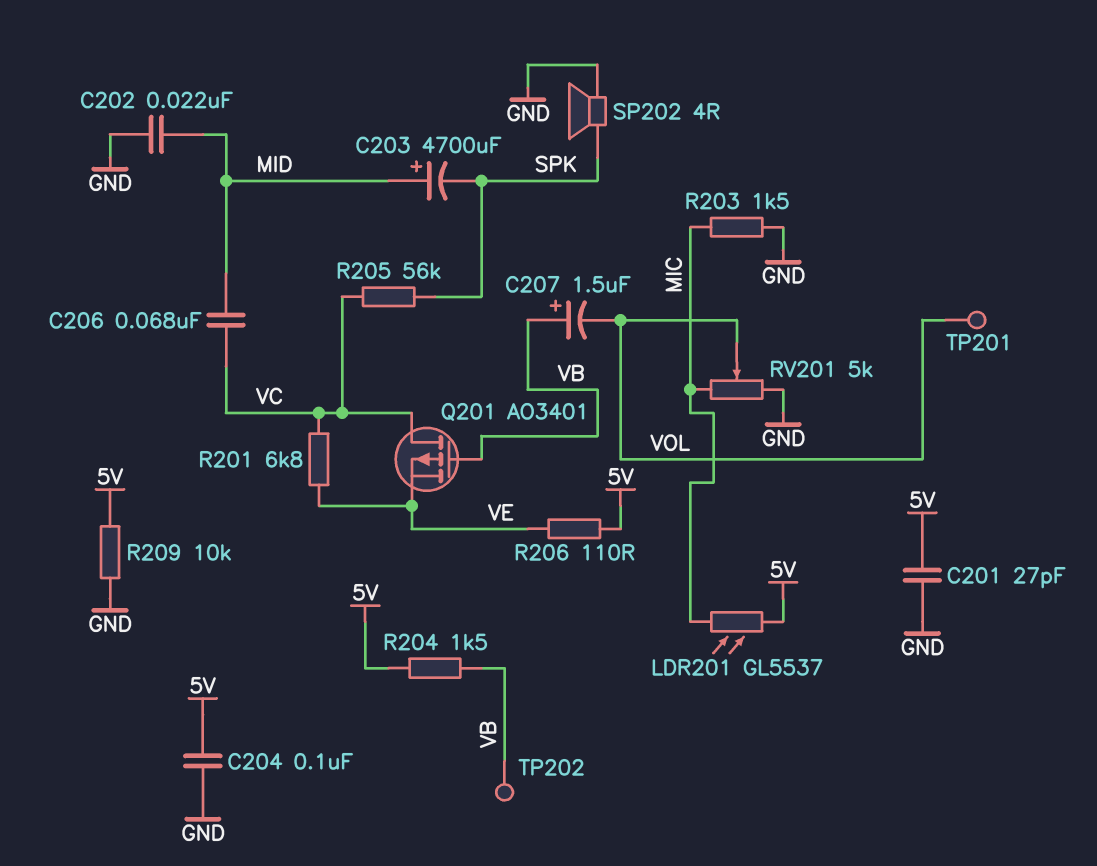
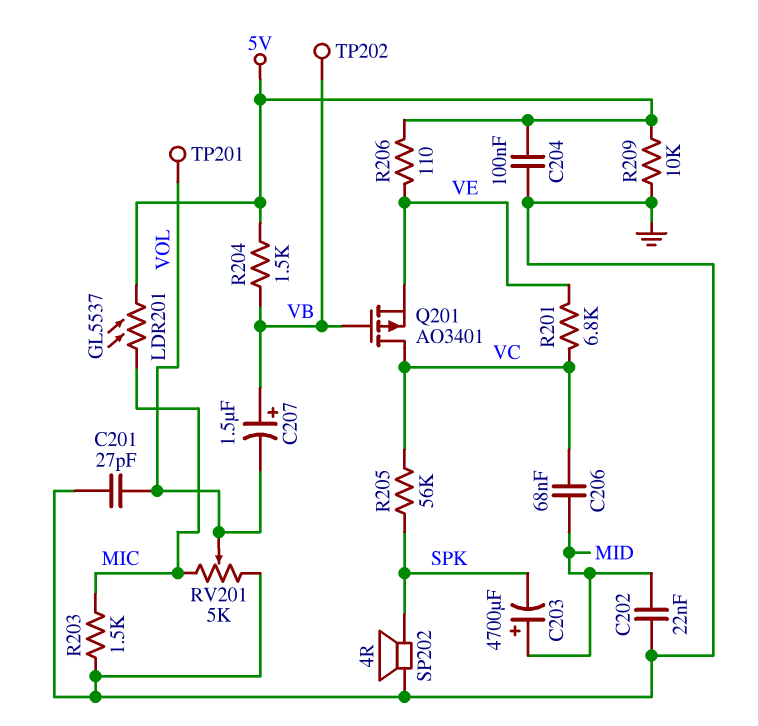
C201: 27pF (5V, GND) -> 27pF (GND, VOL)

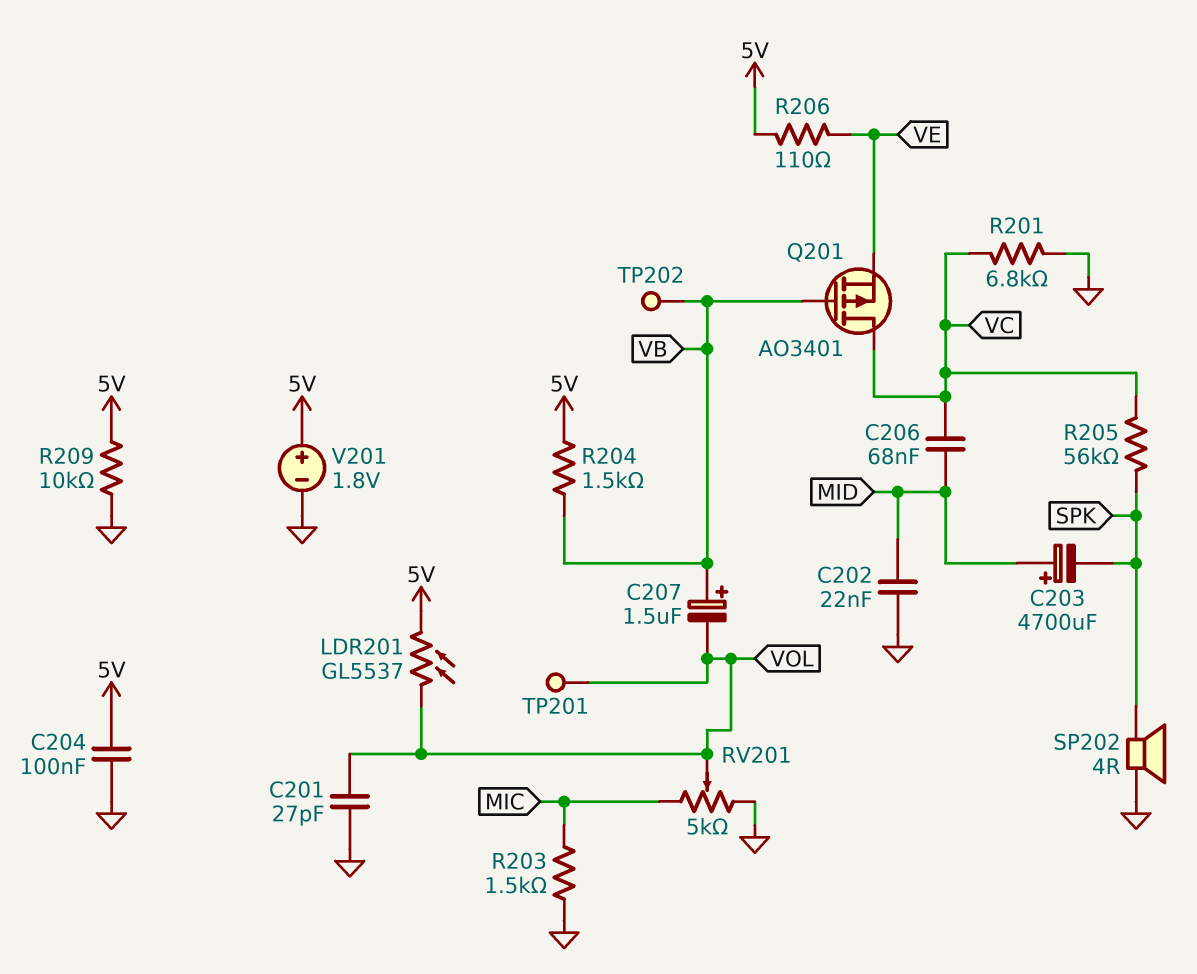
LDR201: GL5537 (5V, MIC) -> GL5537 (5V, VOL)
R201: 6.8k (VC, VE) -> 6.8k (GND, VC)
V201: none -> 1.8V (plus 5V, minus GND)

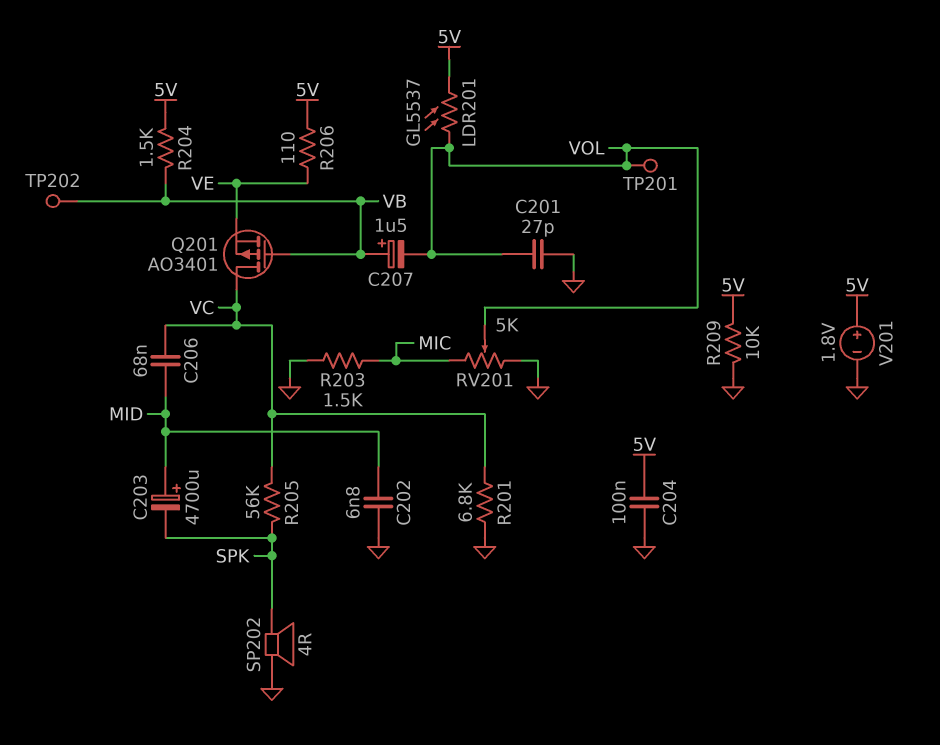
C202: 22nF (GND, MID) -> 6.8nF (GND, MID)

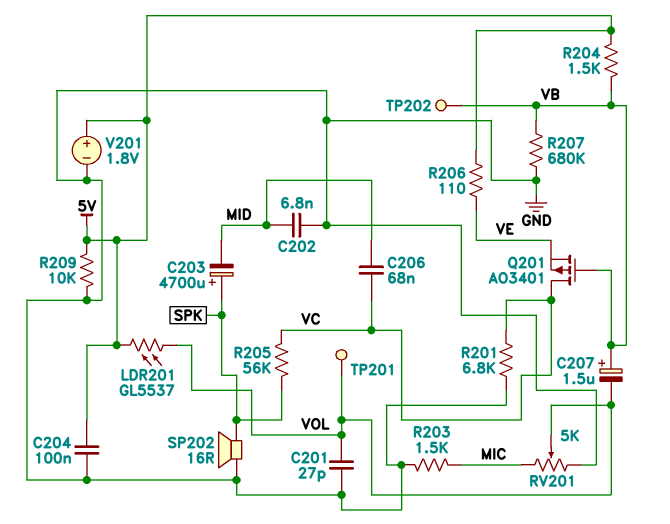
C203: 4700uF (plus MID, minus SPK) -> 4700uF (plus SPK, minus MID)
R207: none -> 680k (GND, VB)
SP202: speaker 4R (GND, SPK) -> speaker 16R (GND, SPK)

